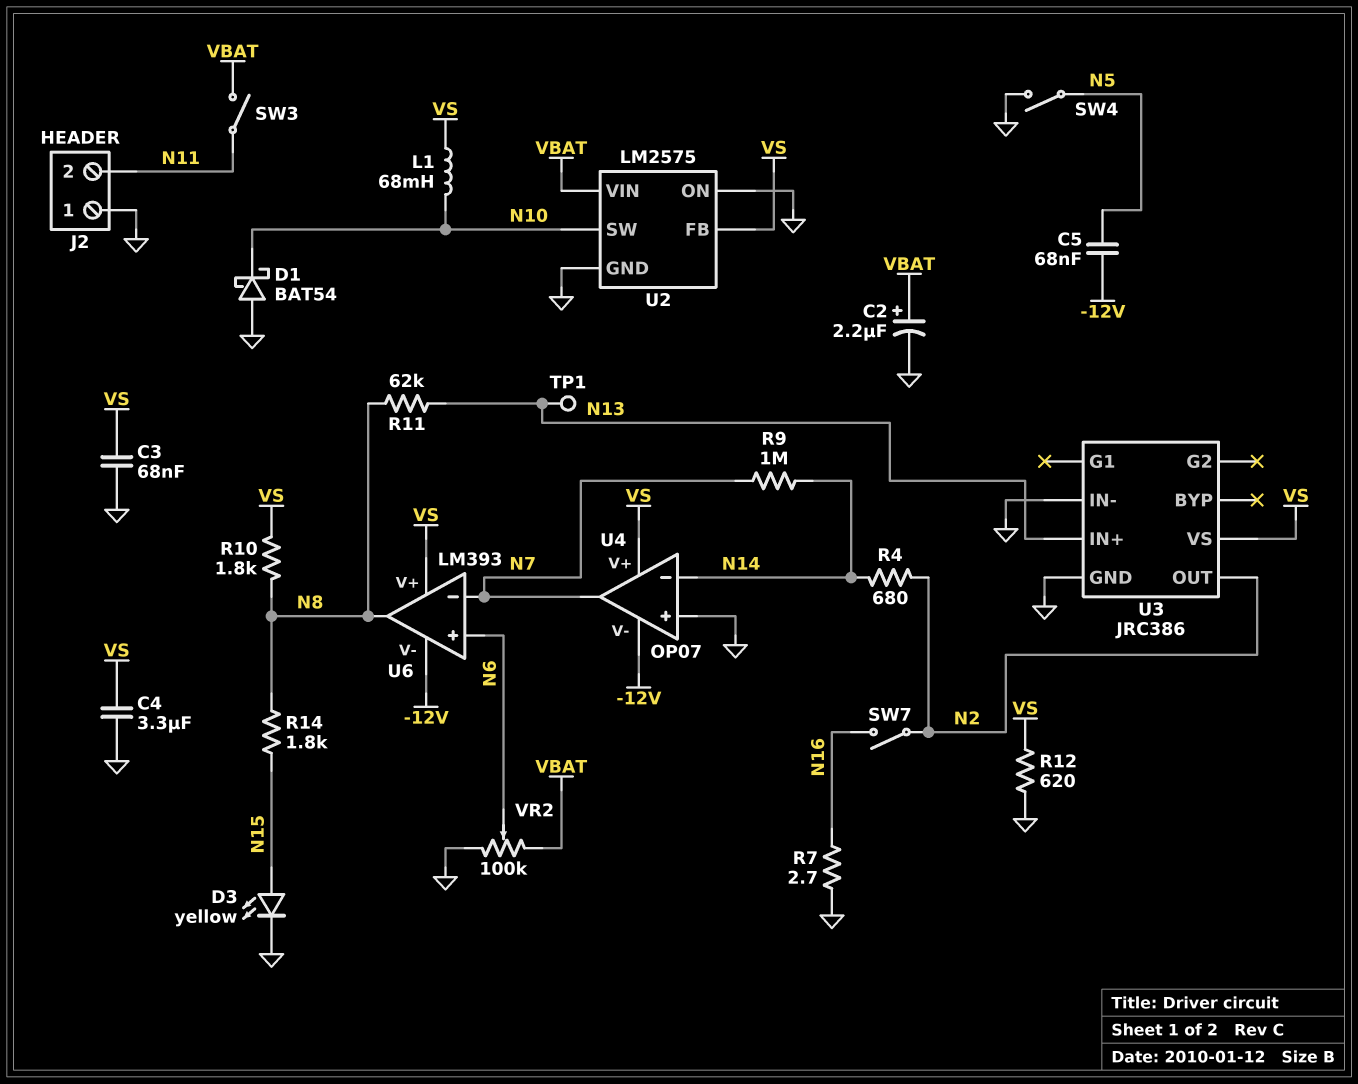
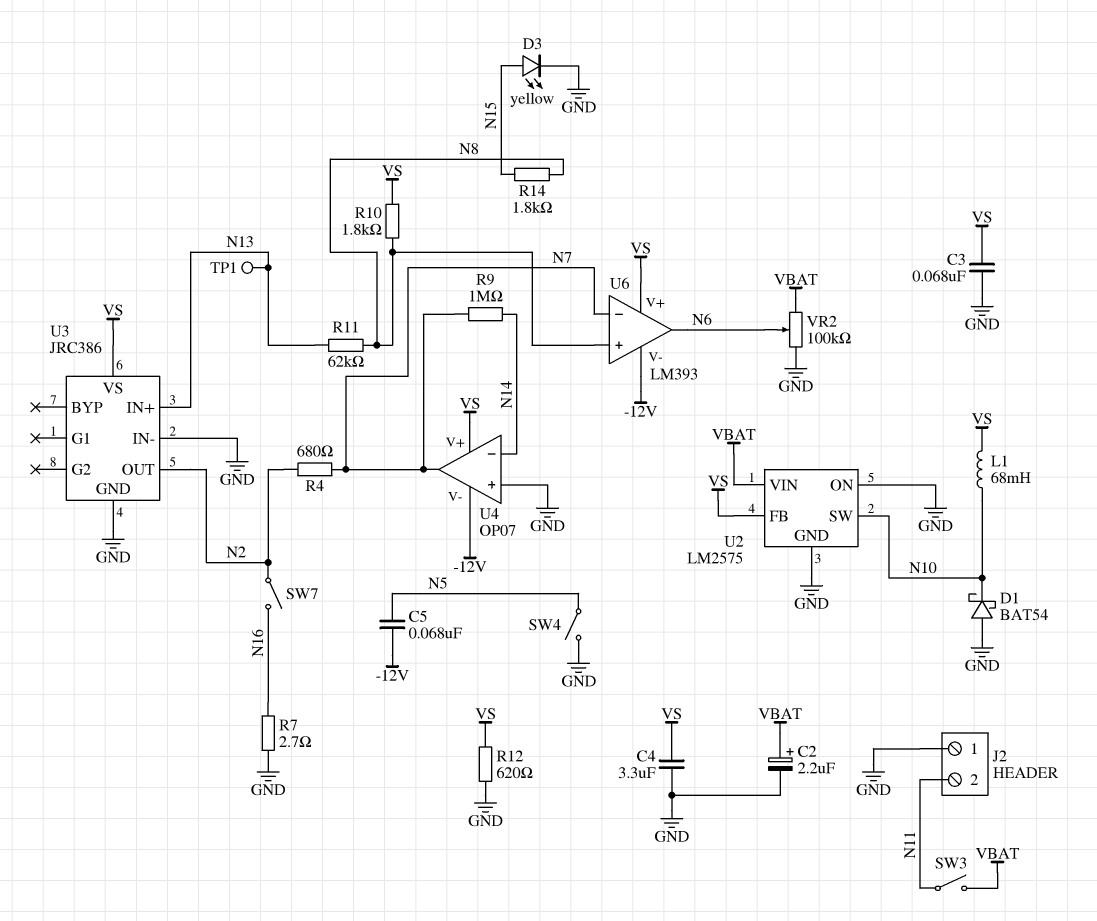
R4: 680 (N2, N14) -> 680 (N2, N7)
U6 pin in+: N6 -> N8
U6 pin out: N8 -> N6

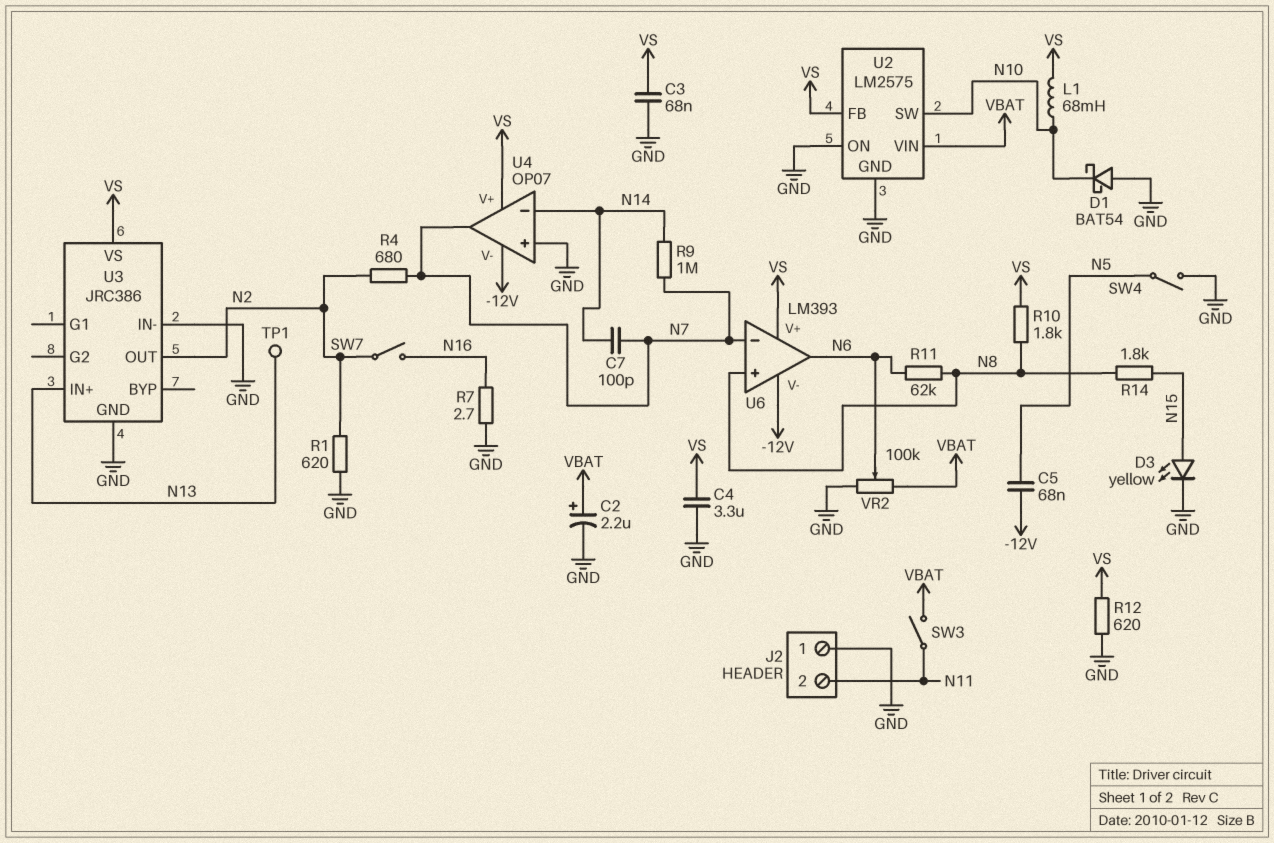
C7: none -> 100pF (N7, N14)
R1: none -> 620 (GND, N2)
R11: 62k (N8, N13) -> 62k (N6, N8)

